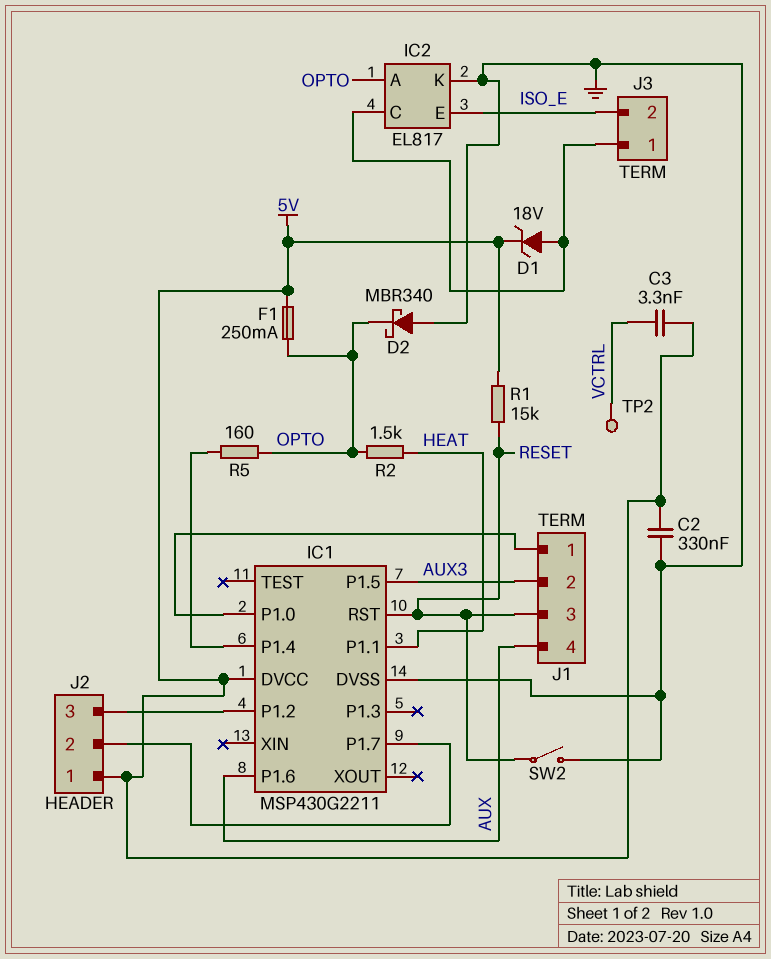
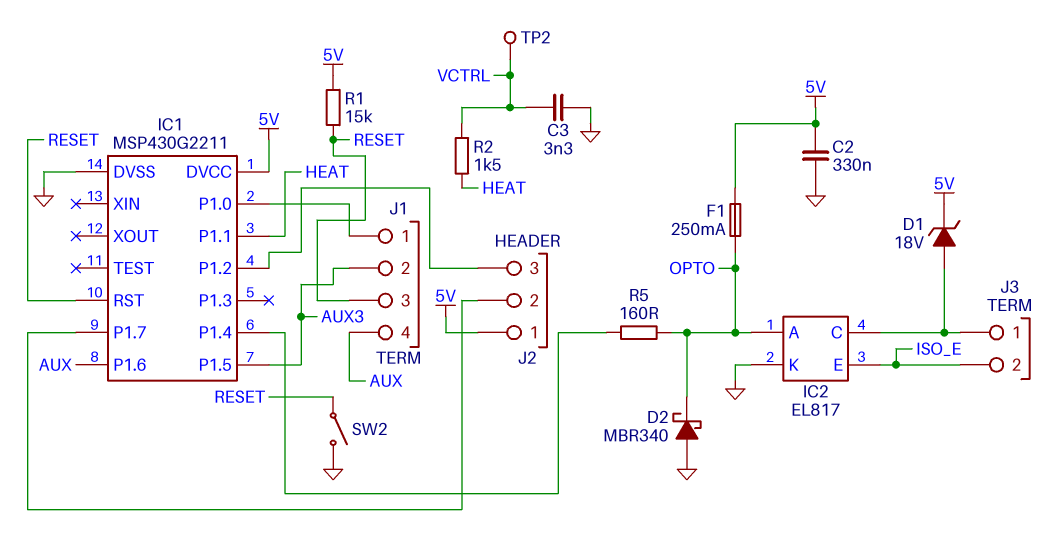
C3: 3.3nF (5V, VCTRL) -> 3.3nF (GND, VCTRL)
R2: 1.5k (HEAT, OPTO) -> 1.5k (HEAT, VCTRL)

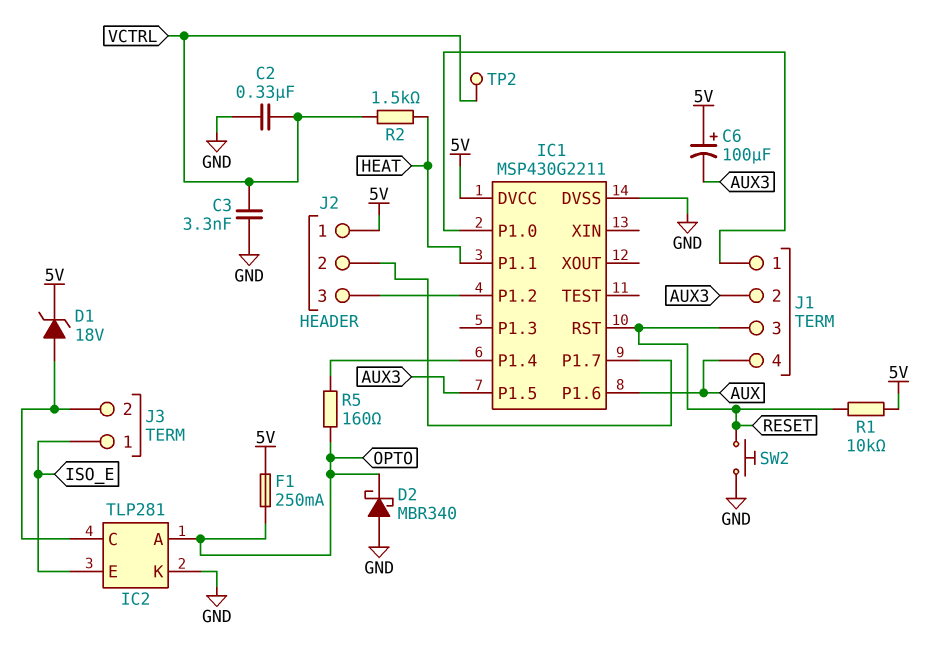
C2: 330nF (5V, GND) -> 330nF (GND, VCTRL)
C6: none -> 100uF (plus 5V, minus AUX3)
IC2: EL817 -> TLP281
J3 pin 1: IC2/C -> ISO_E
J3 pin 2: ISO_E -> IC2/C
R1: 15k (5V, RESET) -> 10k (5V, RESET)
SW2: switch (GND, RESET) -> button (GND, RESET)

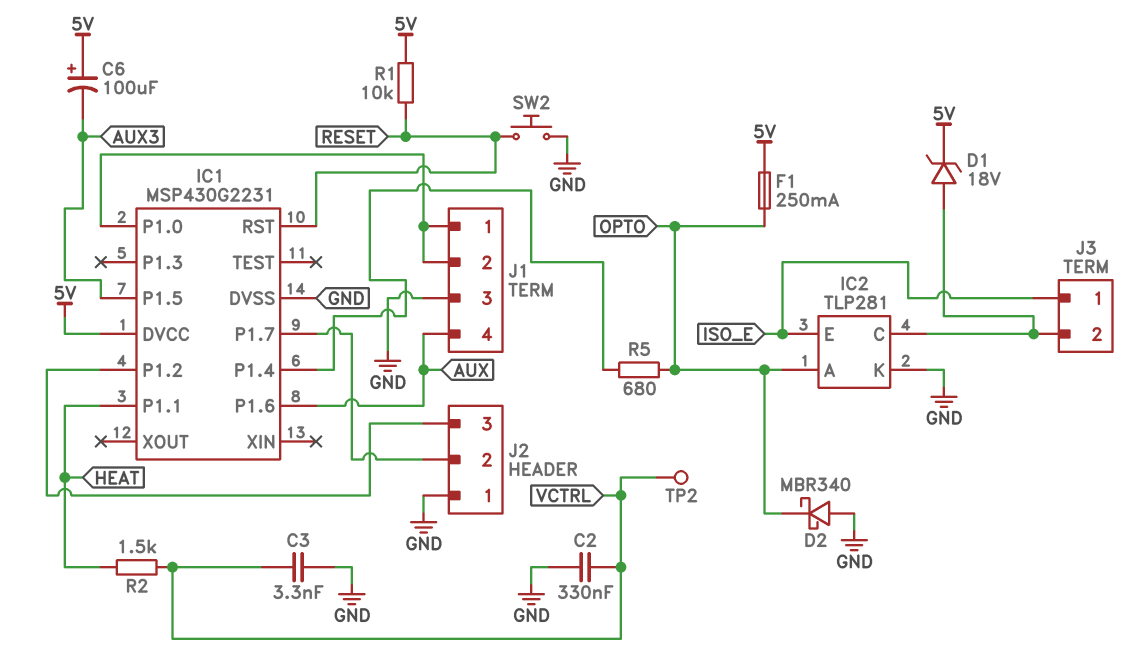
IC1: MSP430G2211 -> MSP430G2231
J1 pin 2: AUX3 -> IC1/P1.0
J1 pin 3: RESET -> GND
J2 pin 1: 5V -> GND
R5: 160 (IC1/P1.4, OPTO) -> 680 (IC1/P1.4, OPTO)

